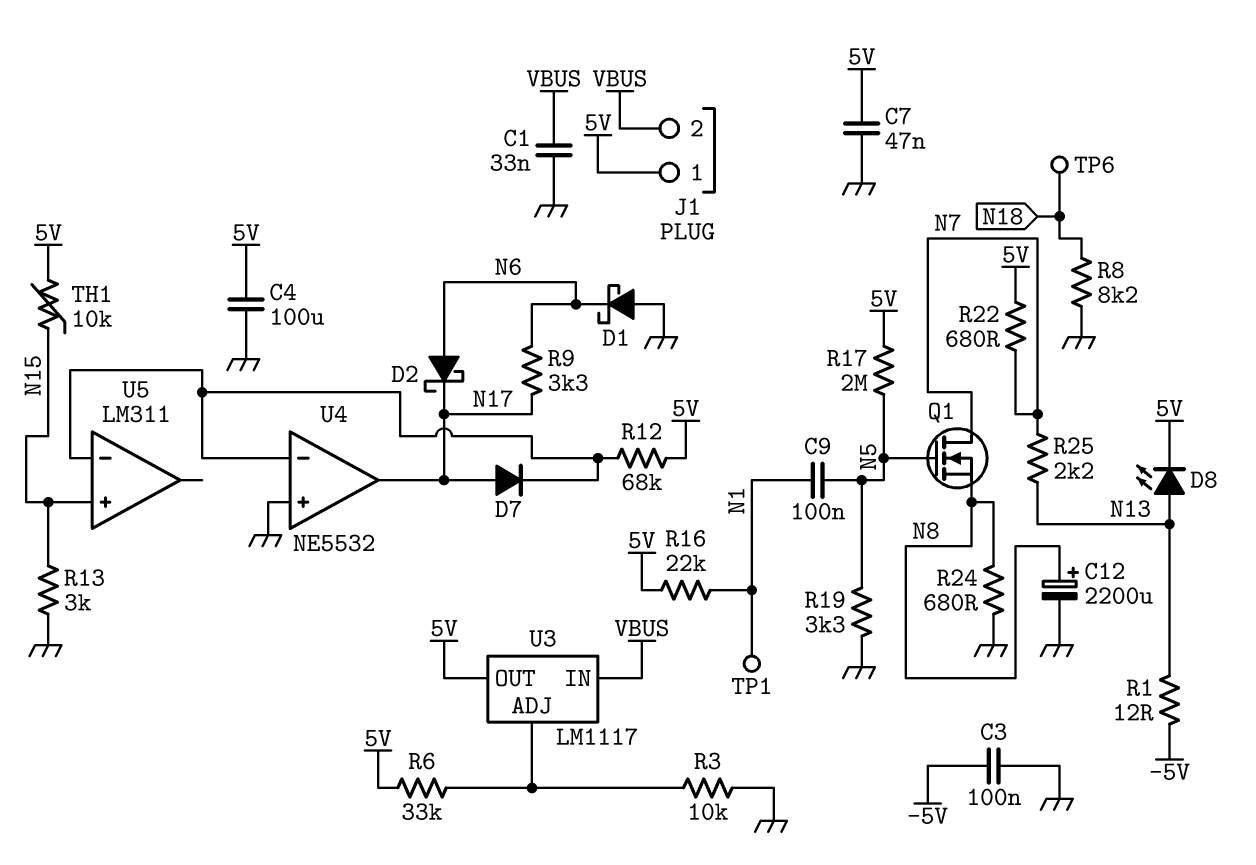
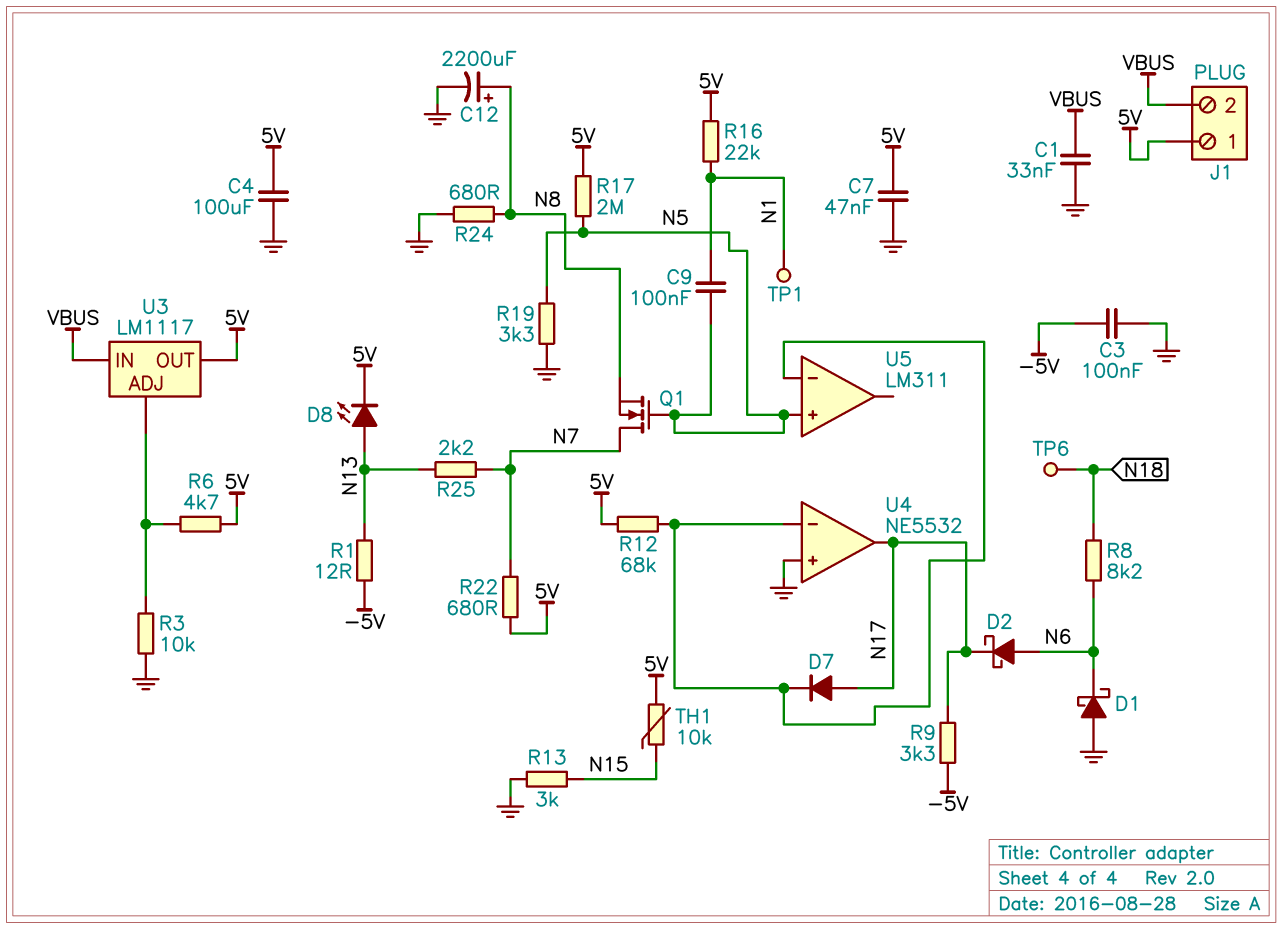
R6: 33k (5V, U3/ADJ) -> 4.7k (5V, U3/ADJ)
R8: 8.2k (GND, N18) -> 8.2k (N6, N18)
R9: 3.3k (N6, N17) -> 3.3k (-5V, N17)
U5 pin in+: N15 -> N5

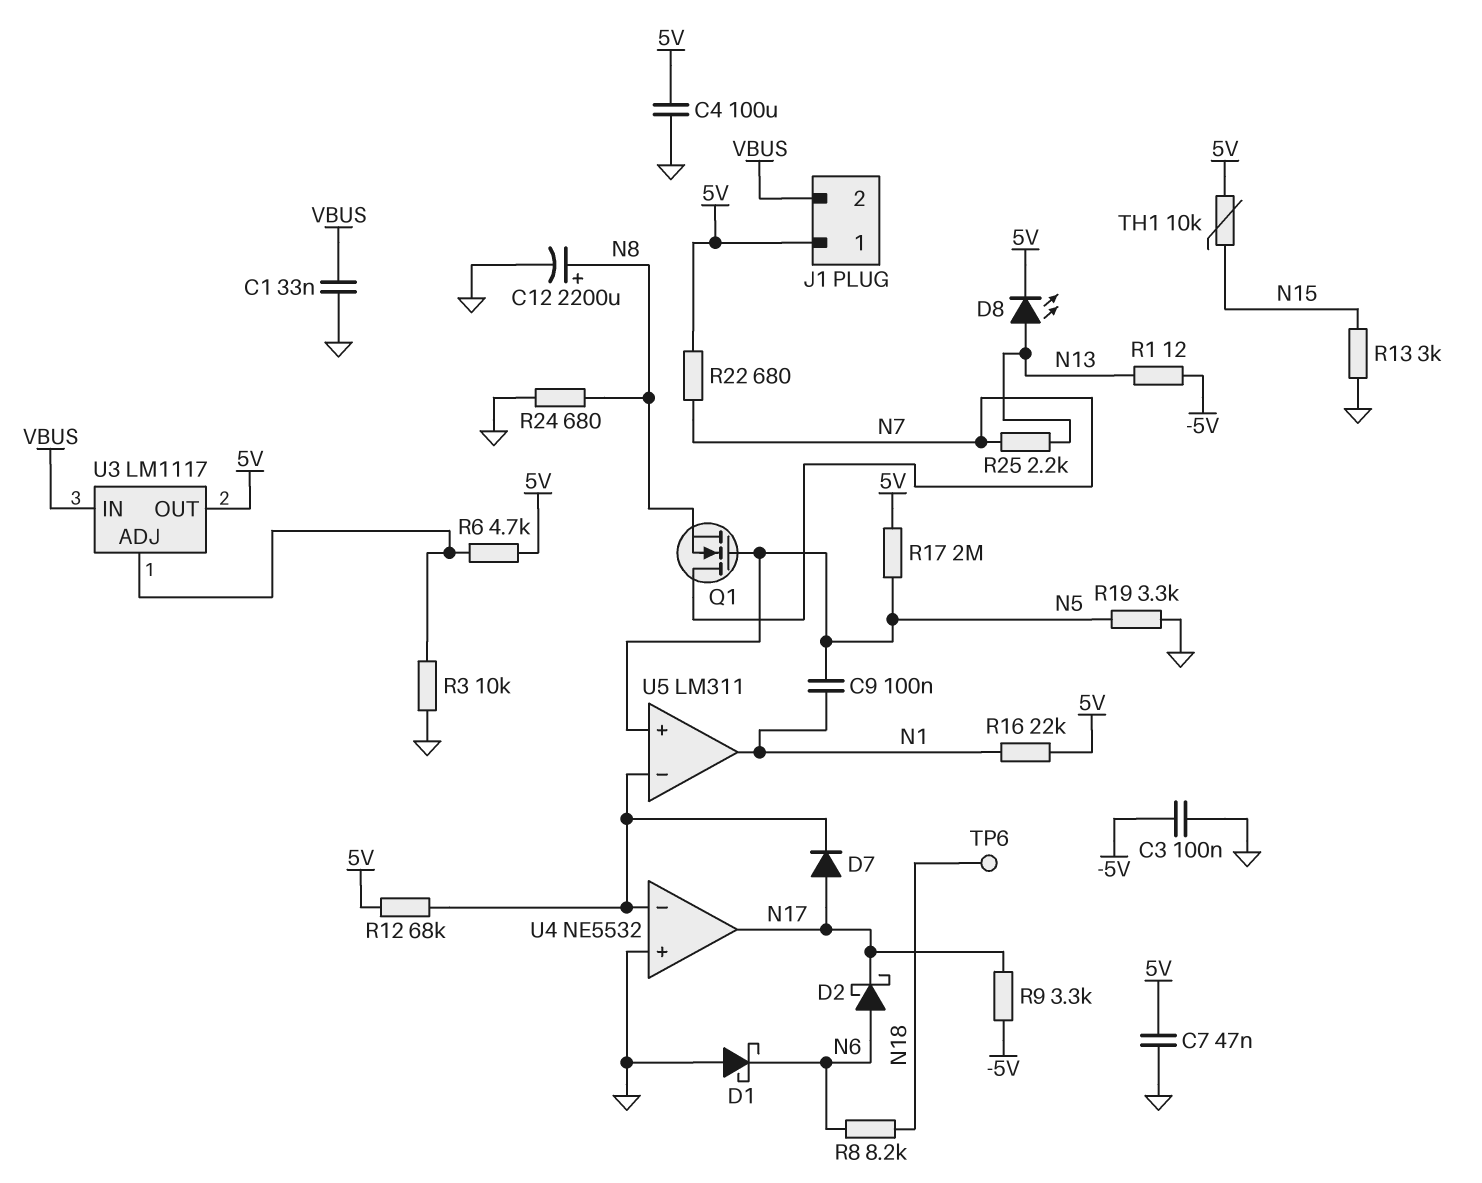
TP1: test point (N1) -> none
U5 pin out: none -> N1

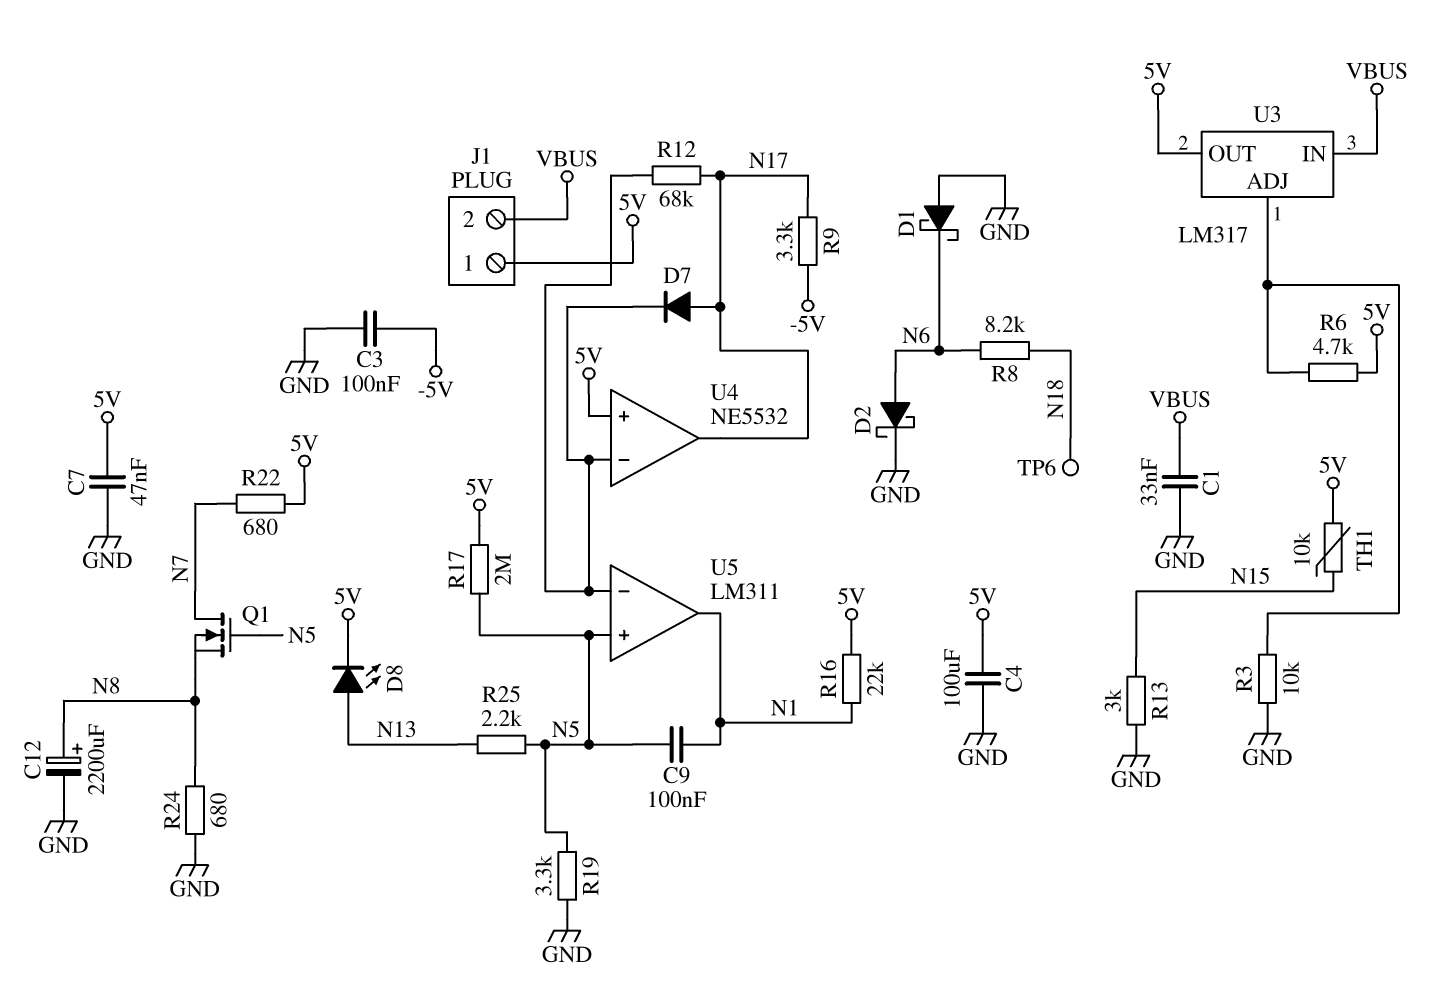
D2: schottky (A N6, K N17) -> schottky (A N6, K GND)
R1: 12 (-5V, N13) -> none
R12: 68k (5V, U4/in-) -> 68k (N17, U4/in-)
R25: 2.2k (N7, N13) -> 2.2k (N5, N13)
U3: LM1117 -> LM317
U4 pin in+: GND -> 5V

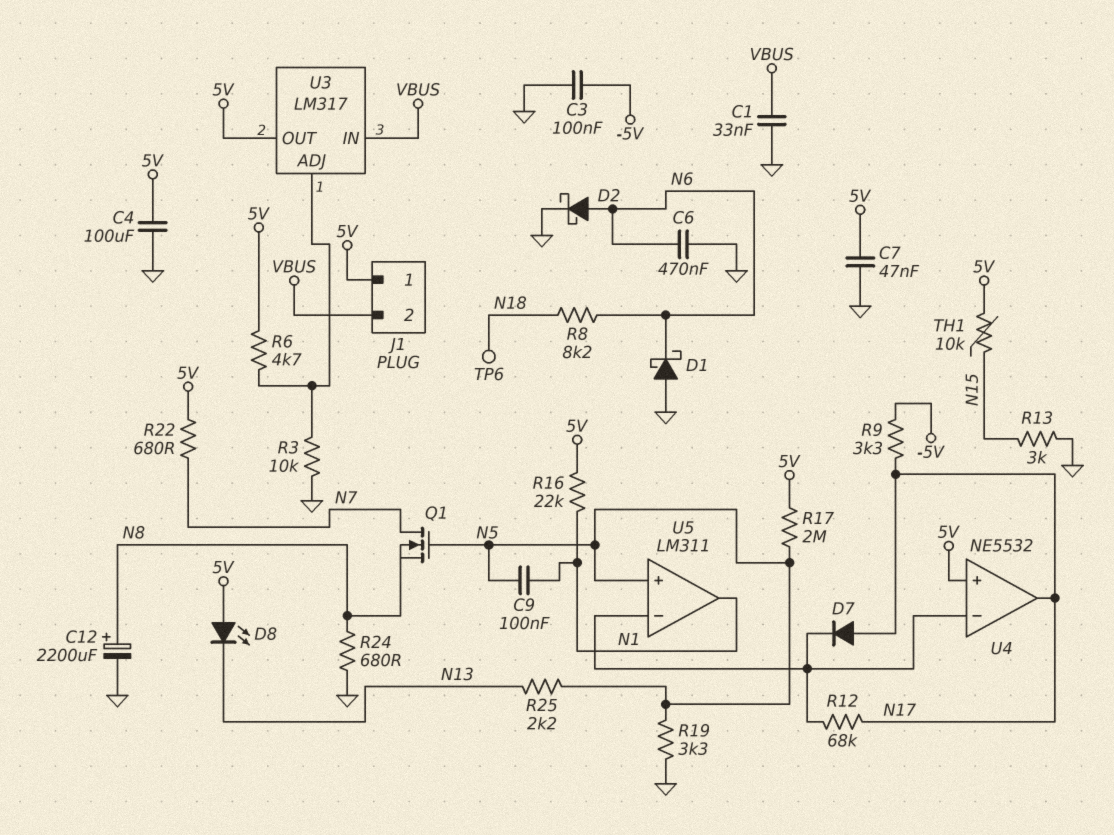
C6: none -> 470nF (GND, N6)
D8: LED (A N13, K 5V) -> LED (A 5V, K N13)

